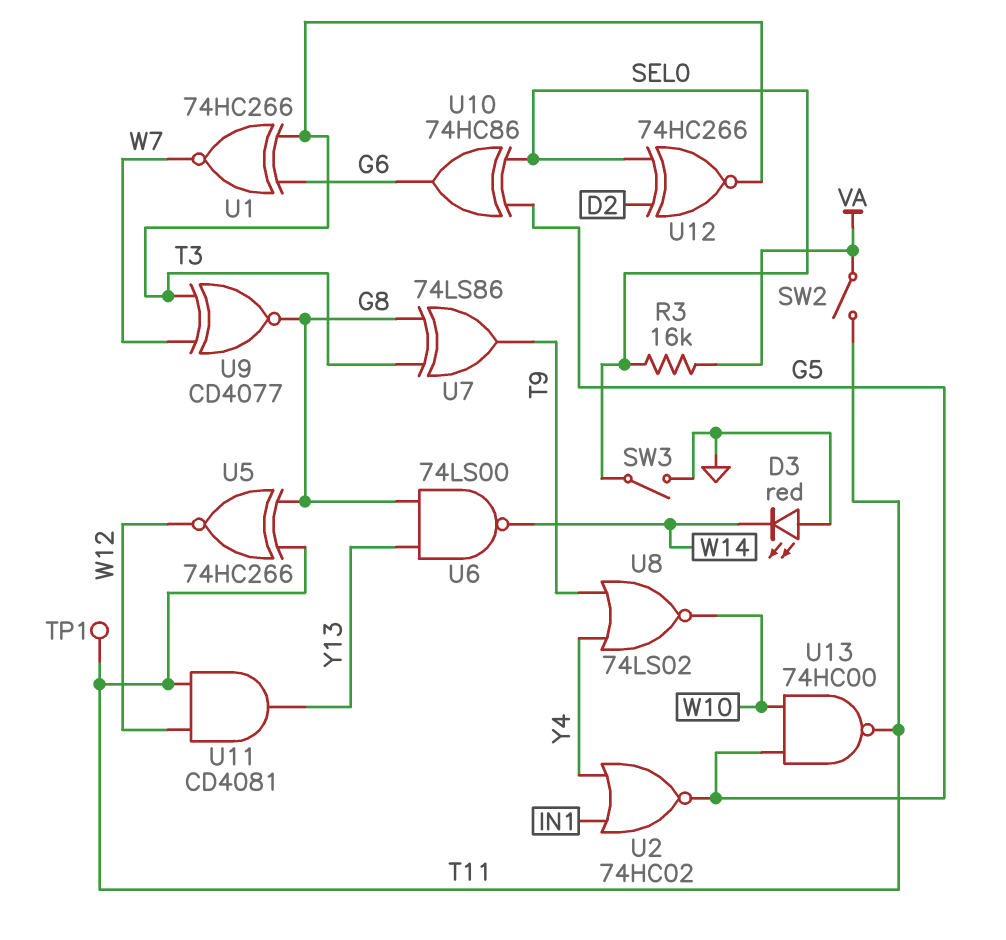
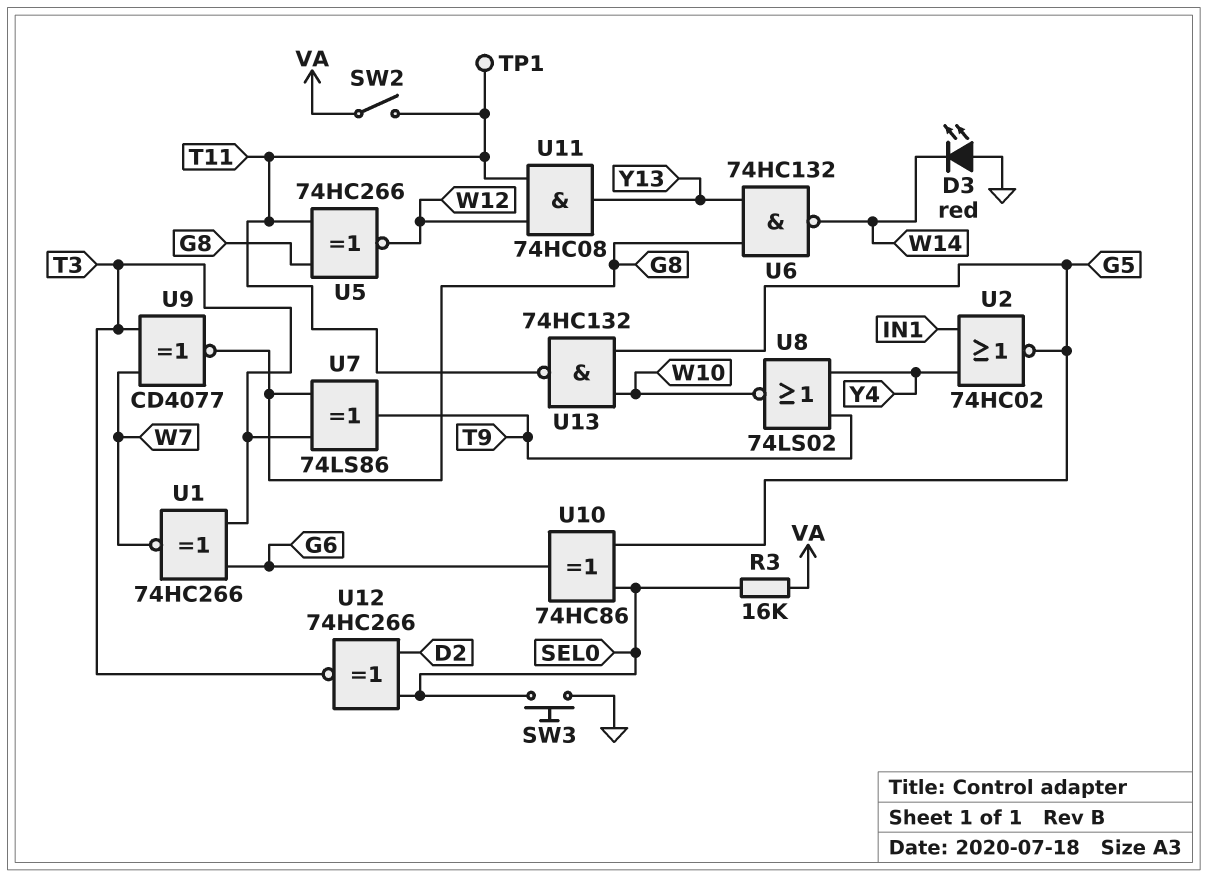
SW3: switch (GND, SEL0) -> button (GND, SEL0)
U6: NAND 74LS00 (in G8, in Y13, out W14) -> NAND 74HC132 (in G8, in Y13, out W14)
U11: AND CD4081 (in T11, in W12, out Y13) -> AND 74HC08 (in T11, in W12, out Y13)
U13: NAND 74HC00 (in G5, in W10, out T11) -> NAND 74HC132 (in G5, in W10, out T11)

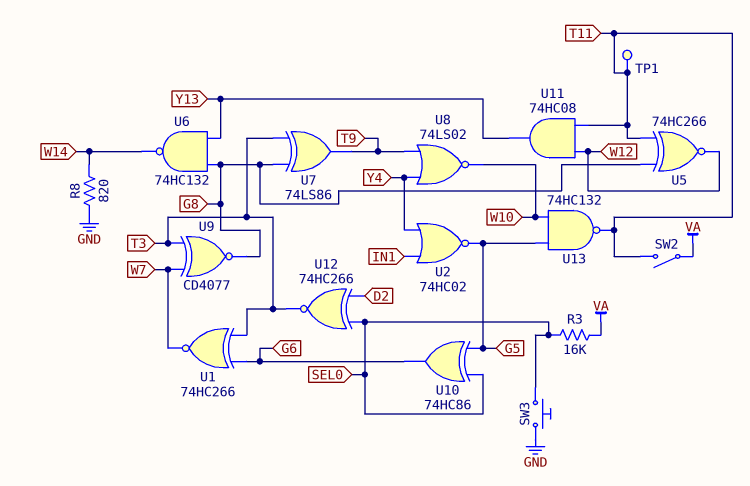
D3: LED red (A GND, K W14) -> none
R8: none -> 820 (GND, W14)

